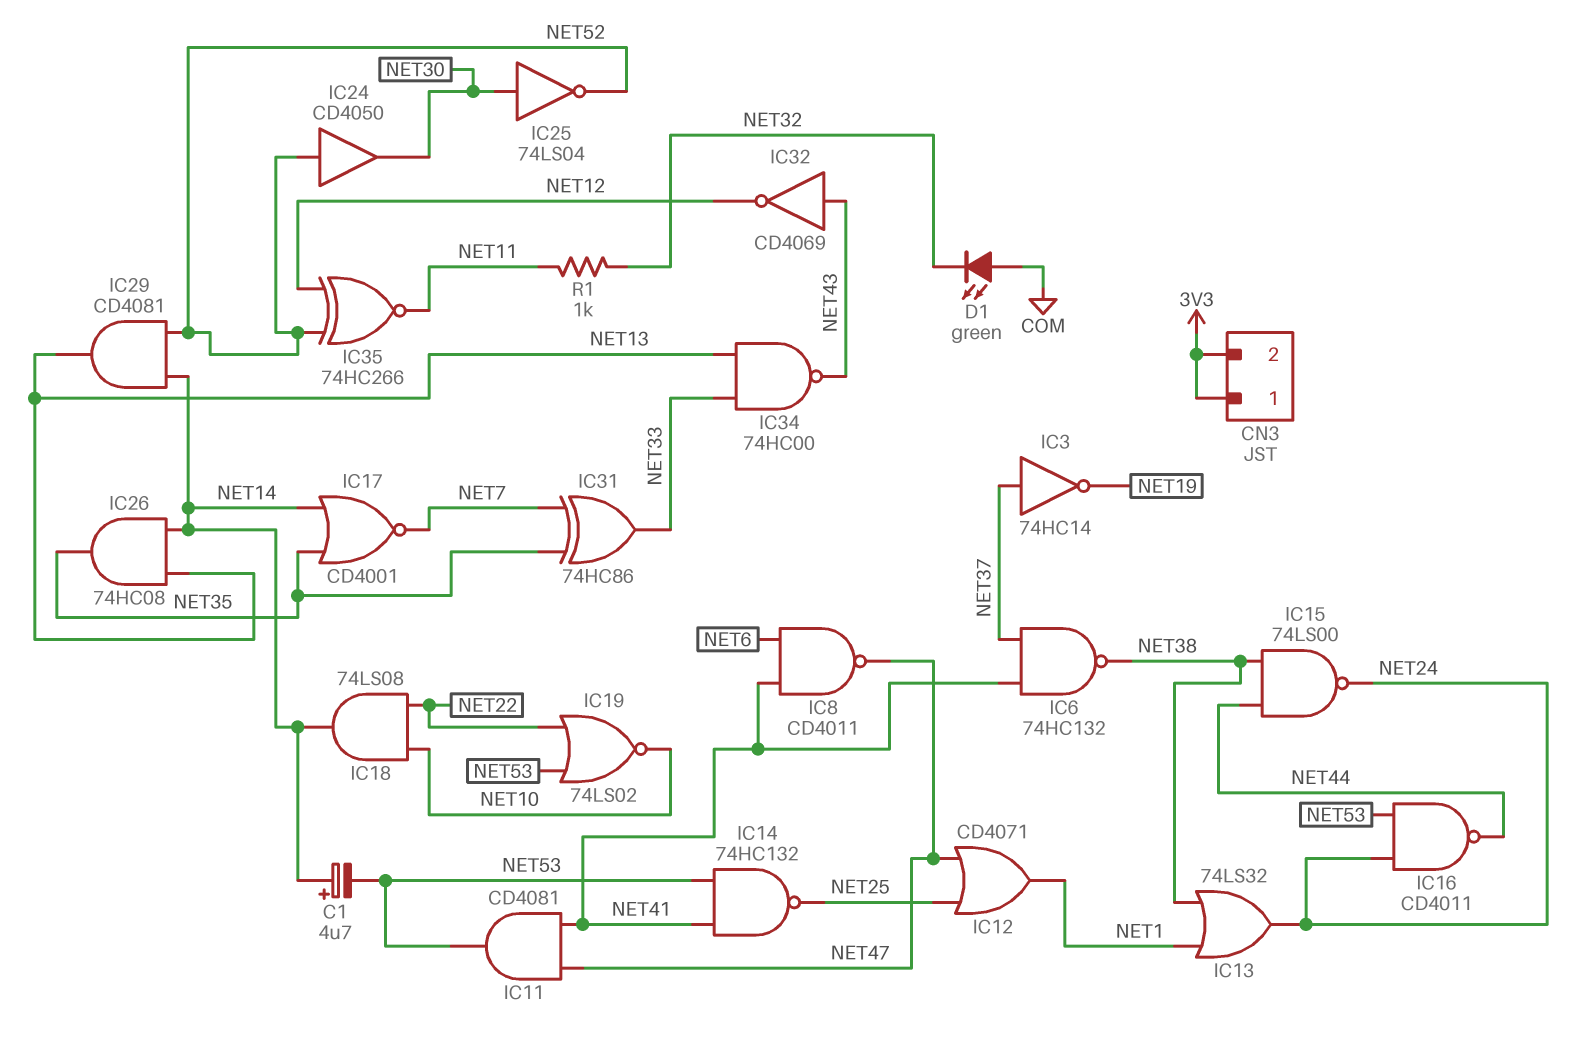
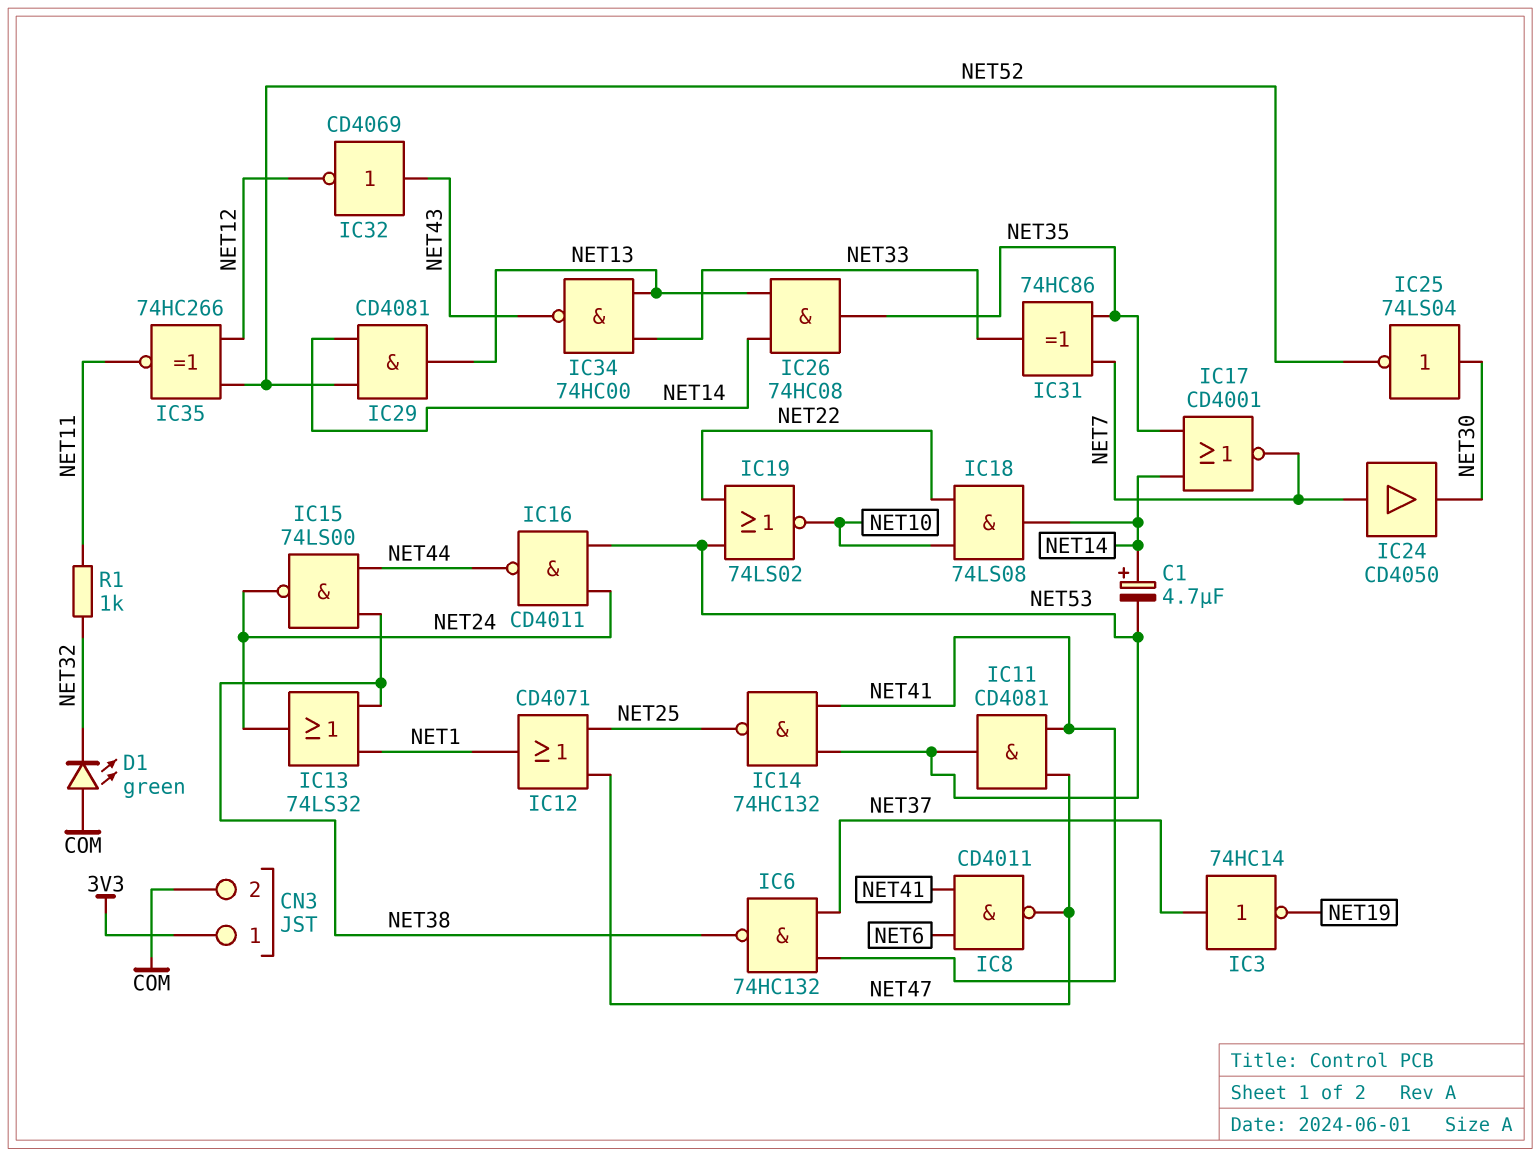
CN3 pin 2: 3V3 -> COM
IC24: buffer CD4050 (in NET52, out NET30) -> buffer CD4050 (in NET7, out NET30)

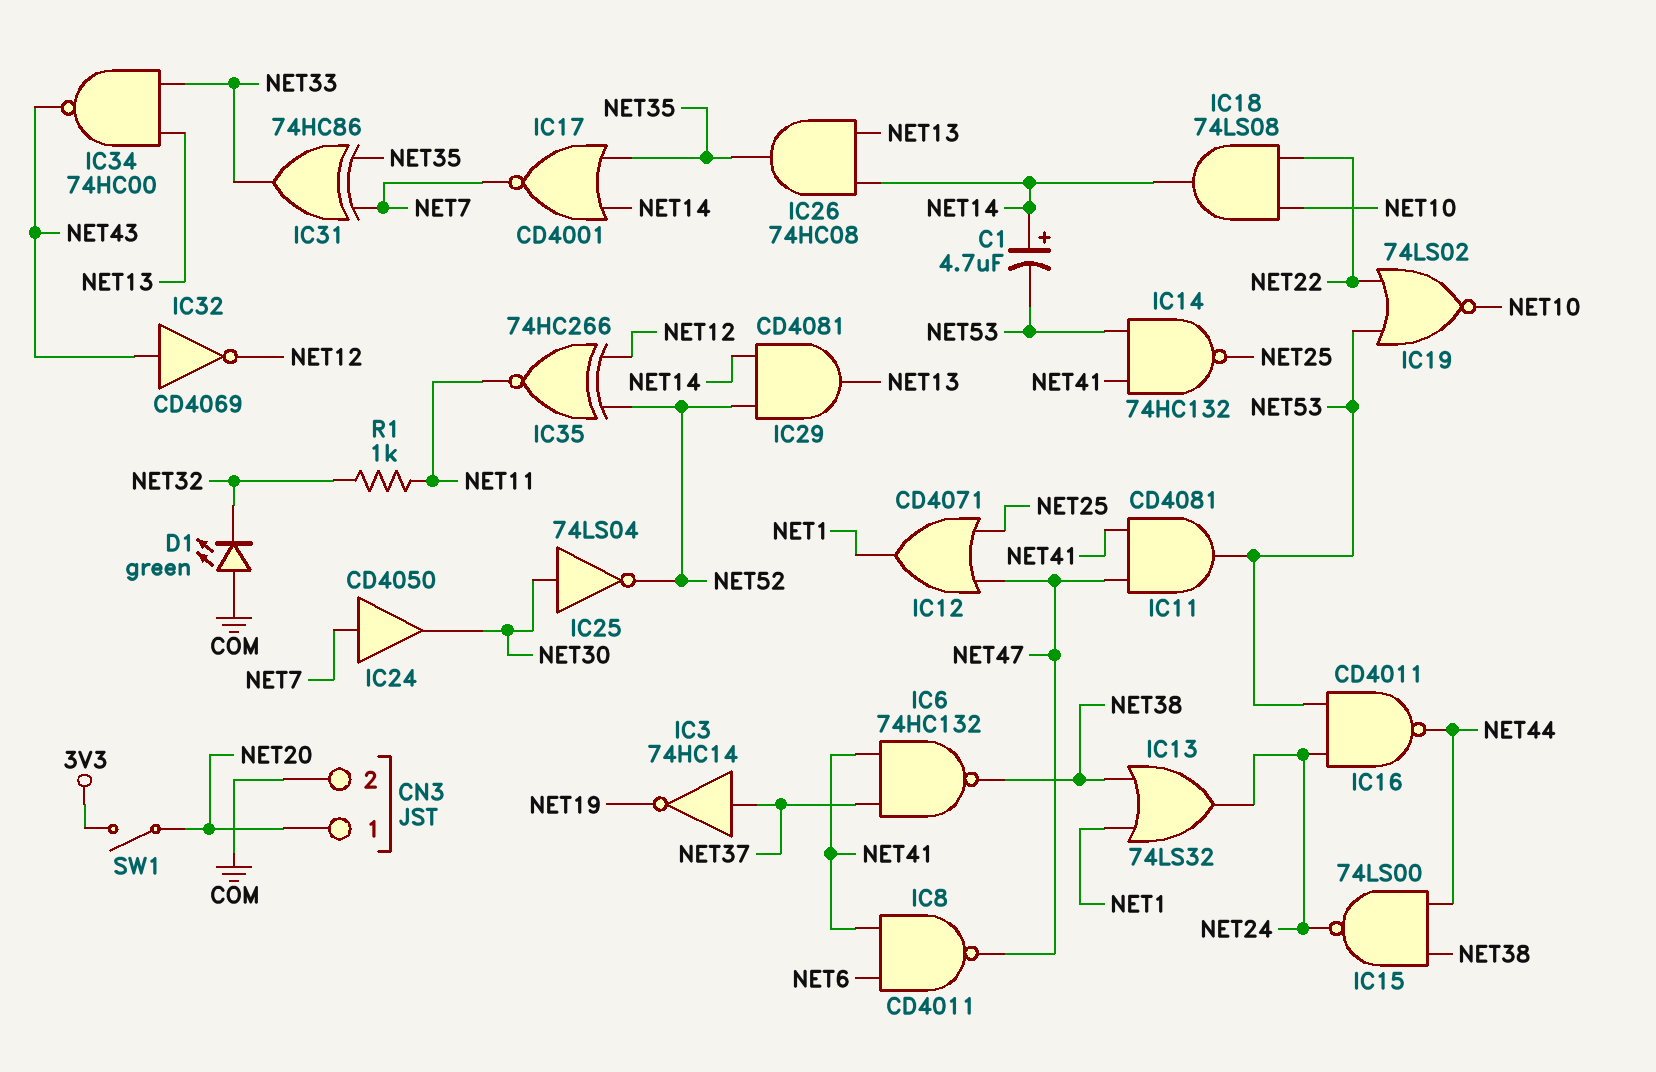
CN3 pin 1: 3V3 -> NET20
SW1: none -> switch (3V3, NET20)

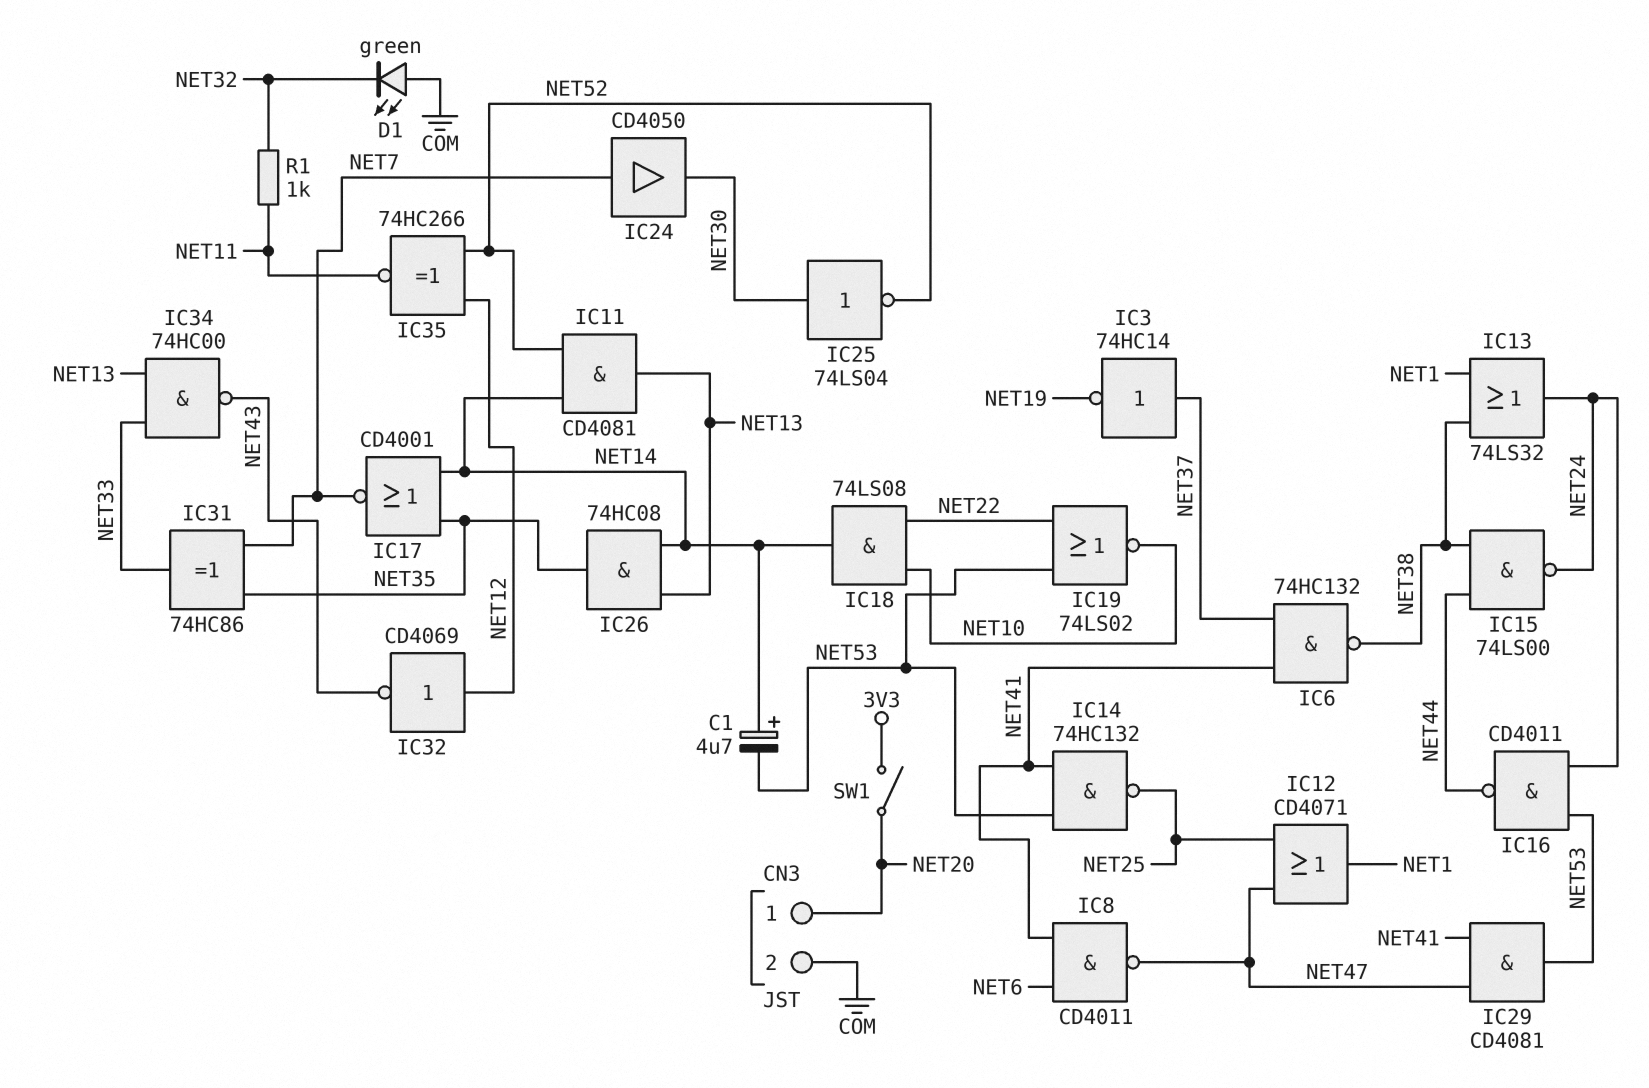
IC11: AND CD4081 (in NET41, in NET47, out NET53) -> AND CD4081 (in NET14, in NET52, out NET13)
IC29: AND CD4081 (in NET14, in NET52, out NET13) -> AND CD4081 (in NET41, in NET47, out NET53)
IC32: NOT CD4069 (in NET43, out NET12) -> NOT CD4069 (in NET12, out NET43)

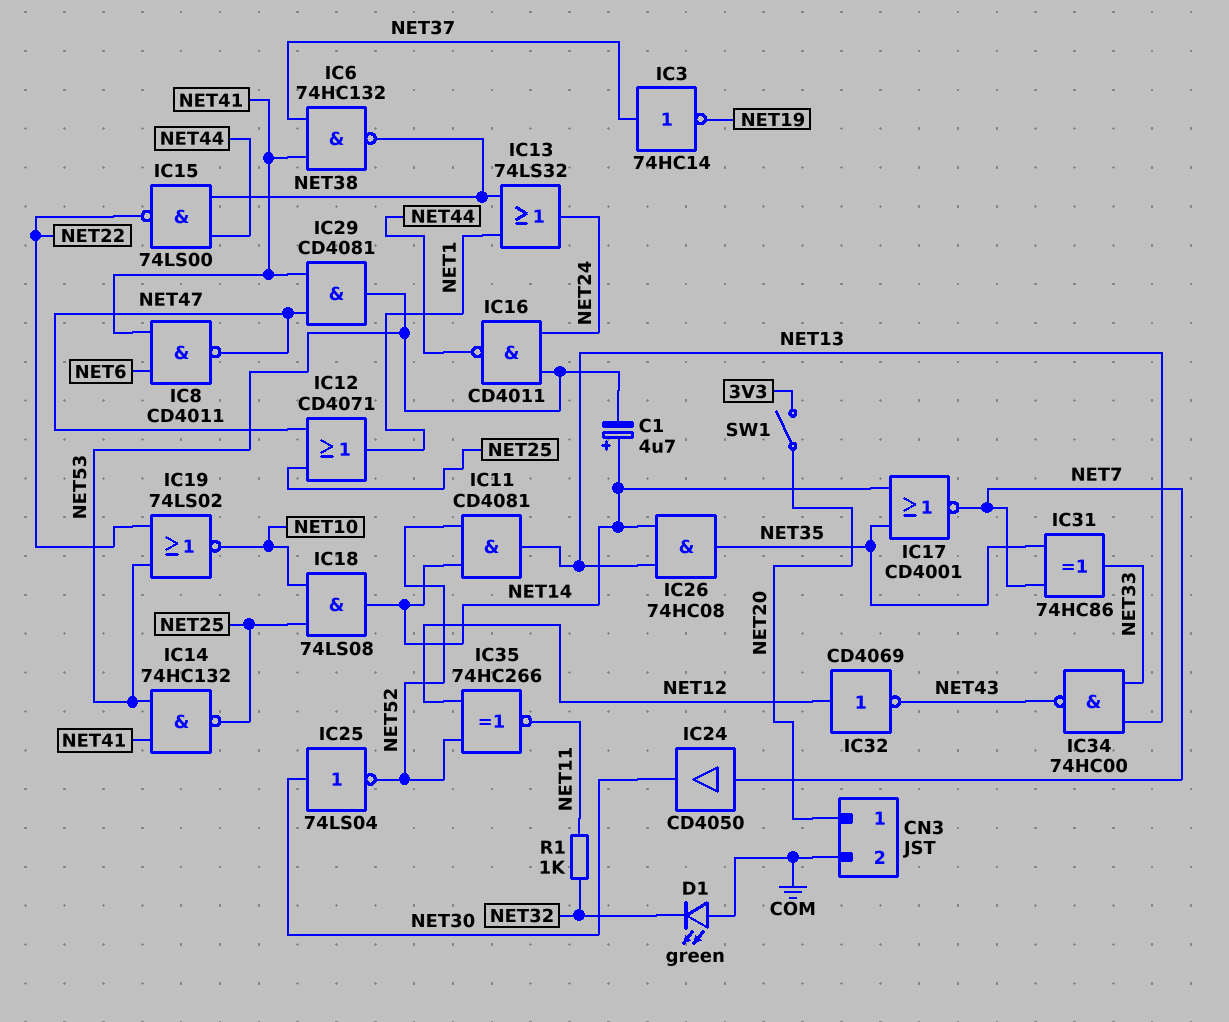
IC15: NAND 74LS00 (in NET38, in NET44, out NET24) -> NAND 74LS00 (in NET38, in NET44, out NET22)
IC18: AND 74LS08 (in NET10, in NET22, out NET14) -> AND 74LS08 (in NET10, in NET25, out NET14)

